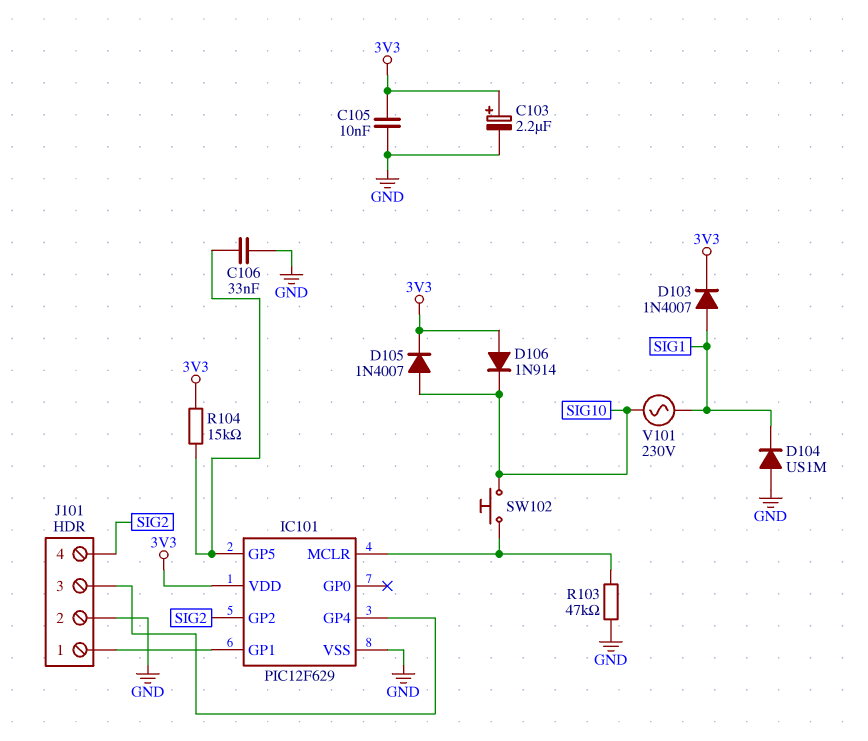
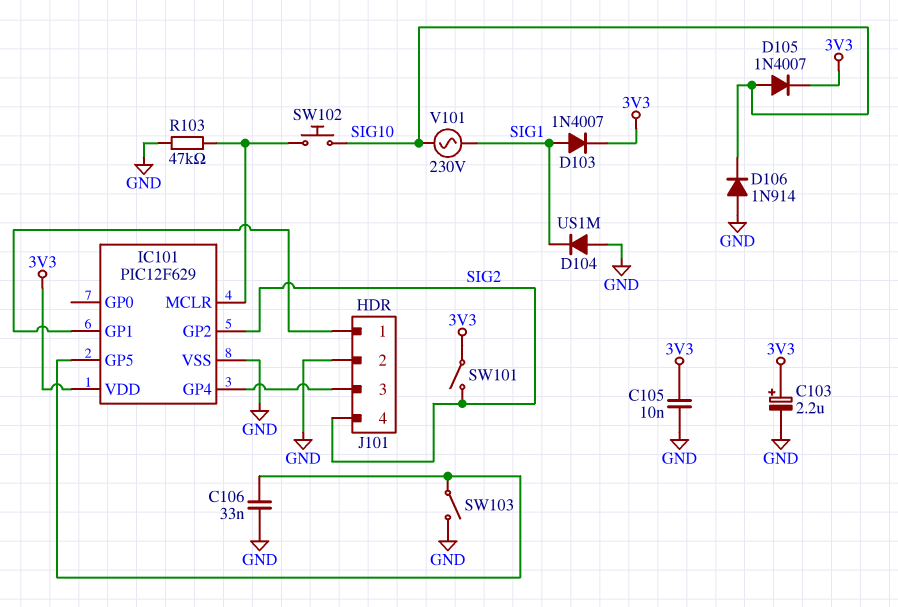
D106: diode 1N914 (A 3V3, K SIG10) -> diode 1N914 (A GND, K SIG10)
R104: 15k (3V3, IC101/GP5) -> none
SW101: none -> switch (3V3, SIG2)
SW103: none -> switch (GND, IC101/GP5)

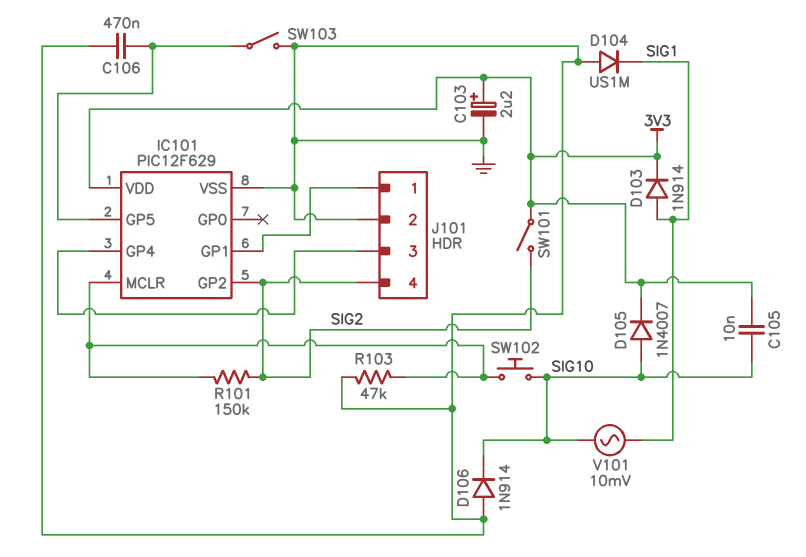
C105: 10nF (3V3, GND) -> 10nF (3V3, SIG10)
C106: 33nF (GND, IC101/GP5) -> 470nF (GND, IC101/GP5)
D103: diode 1N4007 (A SIG1, K 3V3) -> diode 1N914 (A SIG1, K 3V3)
R101: none -> 150k (IC101/MCLR, SIG2)
V101: AC 230V (SIG1, SIG10) -> AC 10mV (SIG1, SIG10)

